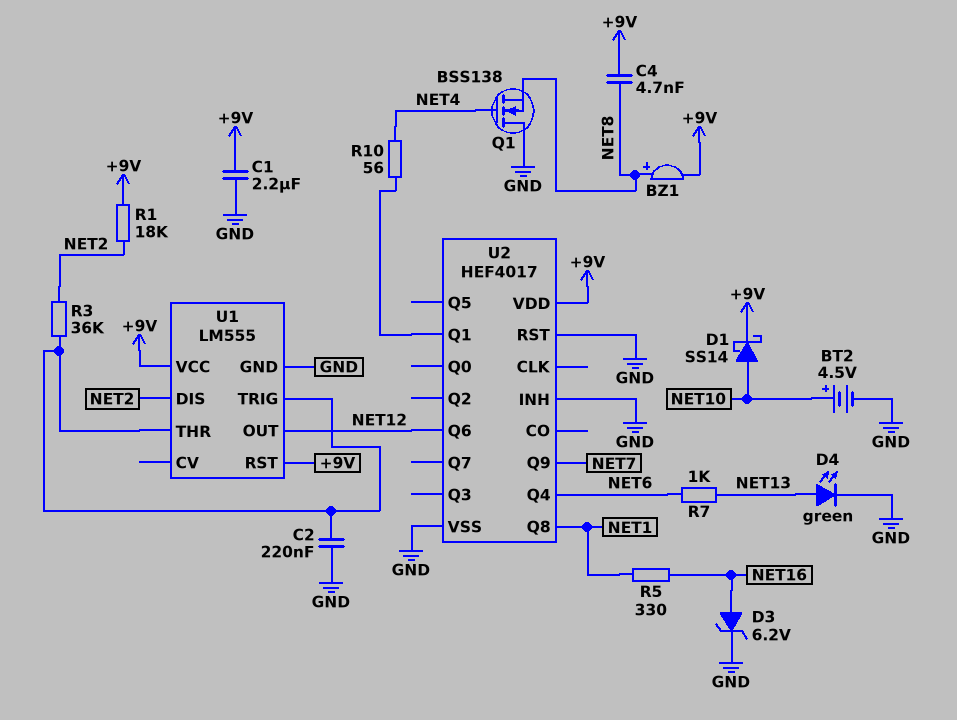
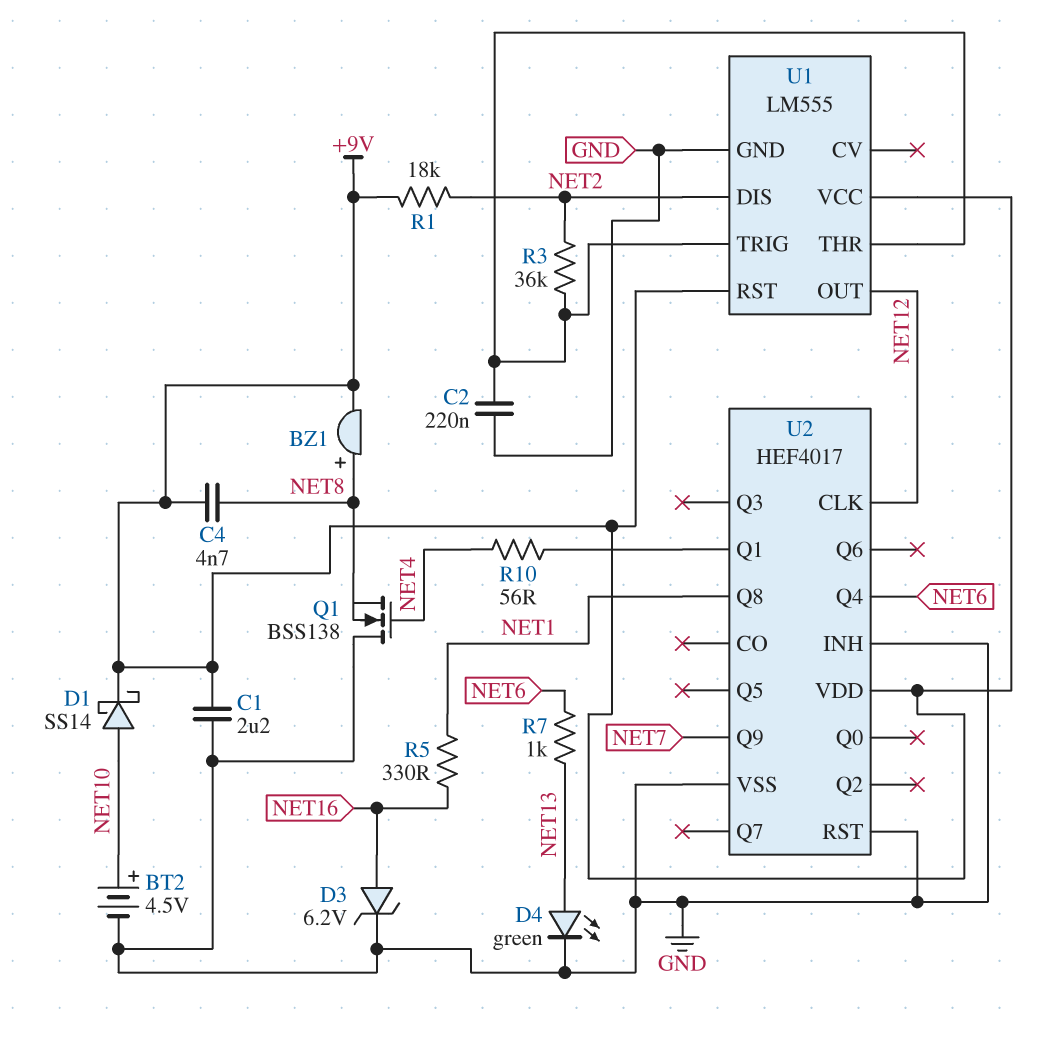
U2 pin CLK: none -> NET12
U2 pin Q6: NET12 -> none

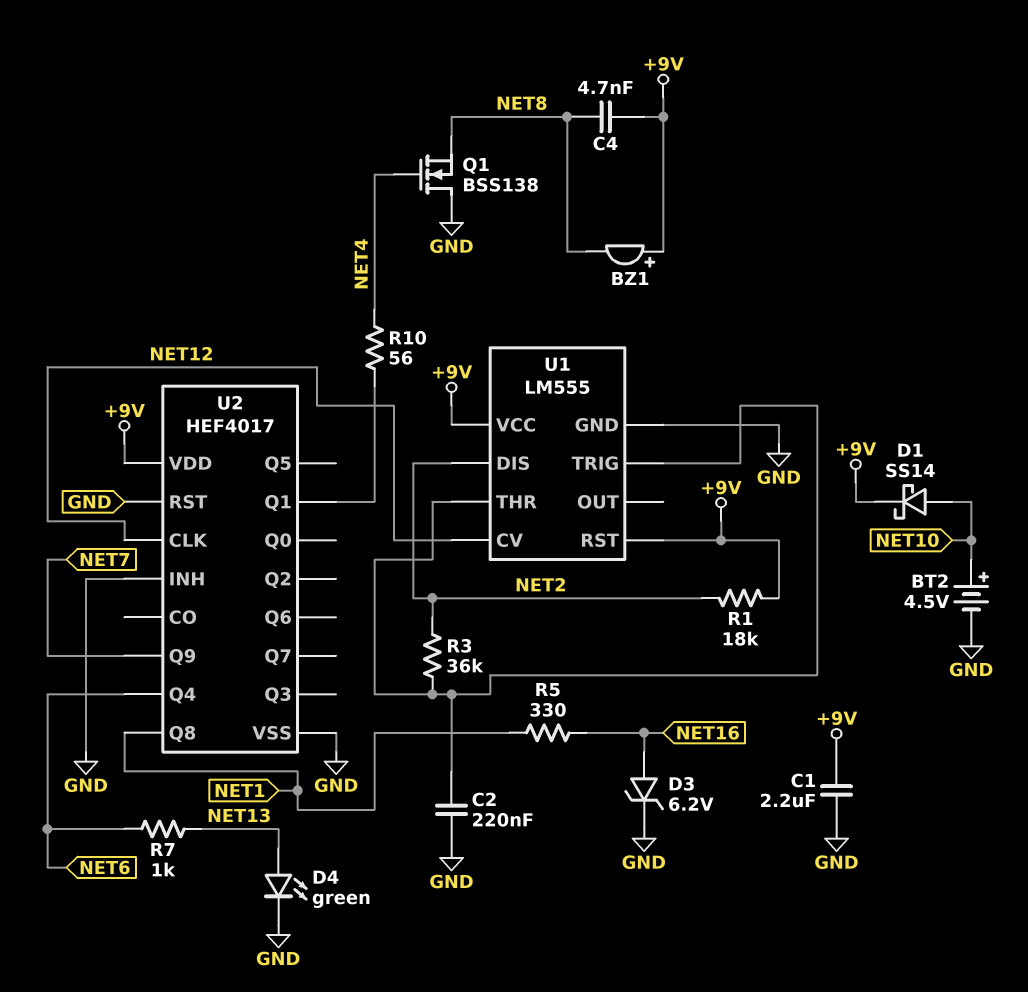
BZ1: buzzer (plus NET8, minus +9V) -> buzzer (plus +9V, minus NET8)
U1 pin CV: none -> NET12
U1 pin OUT: NET12 -> none

